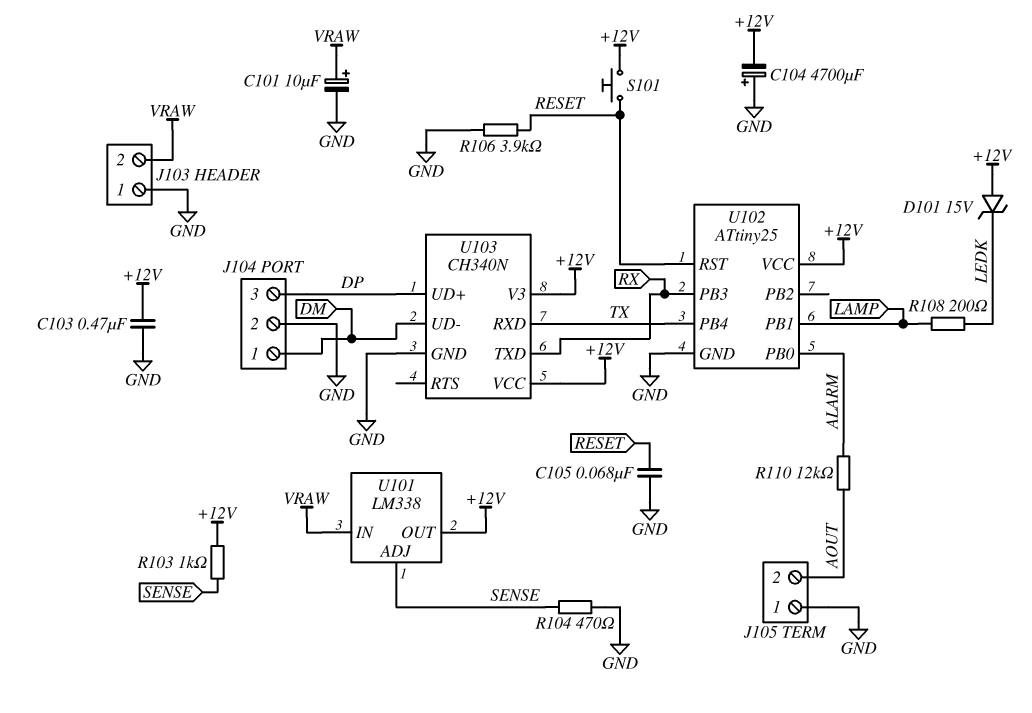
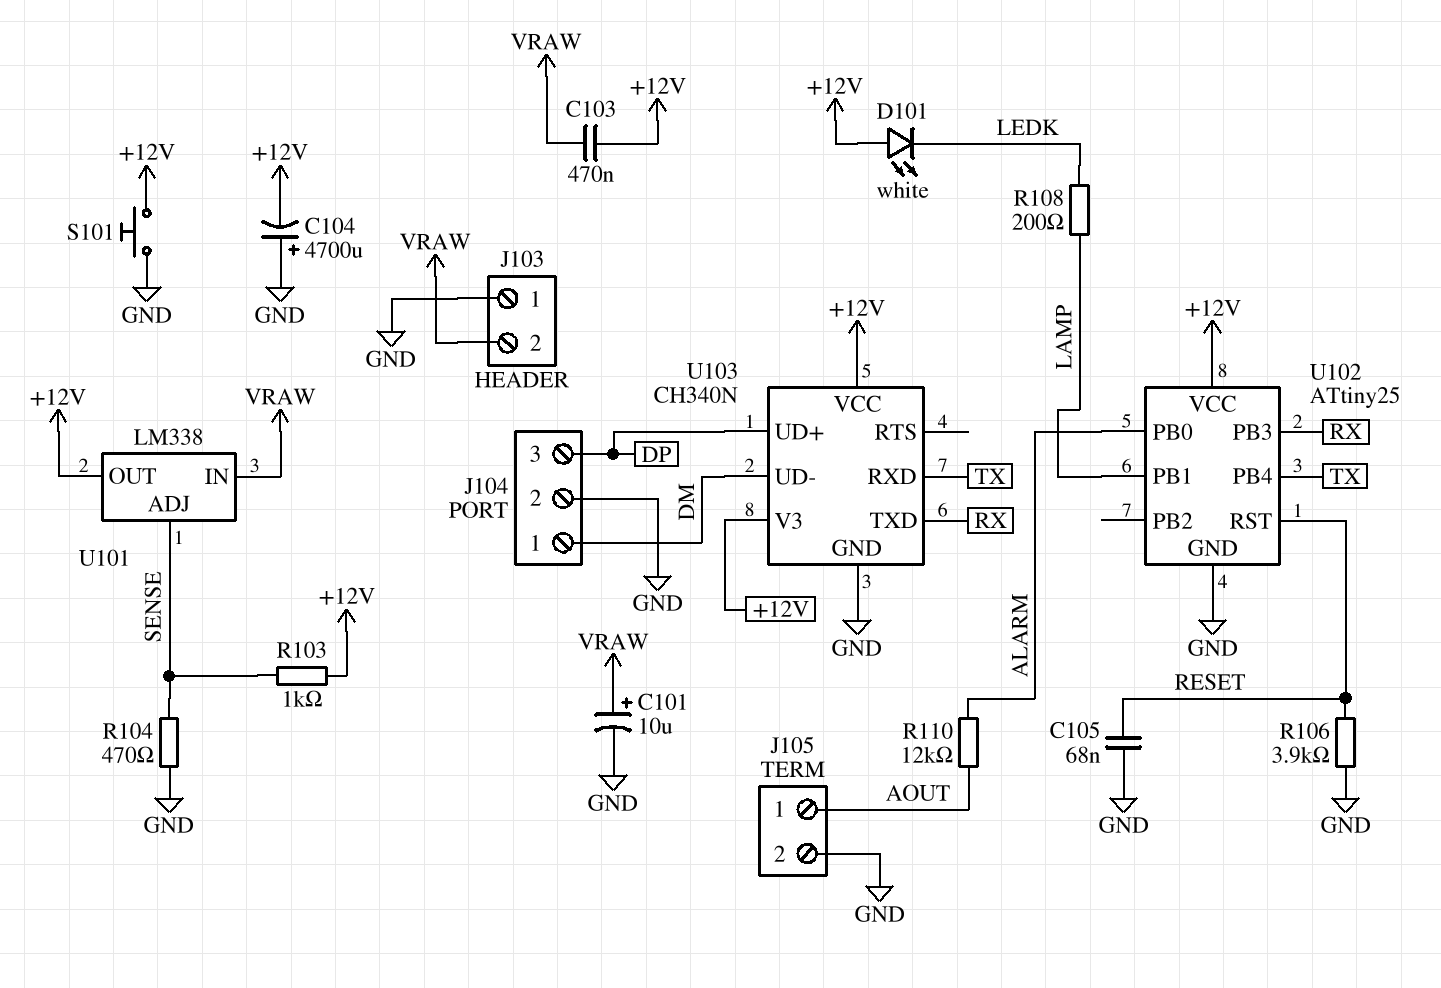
C103: 470nF (+12V, GND) -> 470nF (+12V, VRAW)
D101: zener 15V (A +12V, K LEDK) -> LED white (A +12V, K LEDK)
J105 pin 1: GND -> AOUT
J105 pin 2: AOUT -> GND
S101: button (+12V, RESET) -> button (+12V, GND)

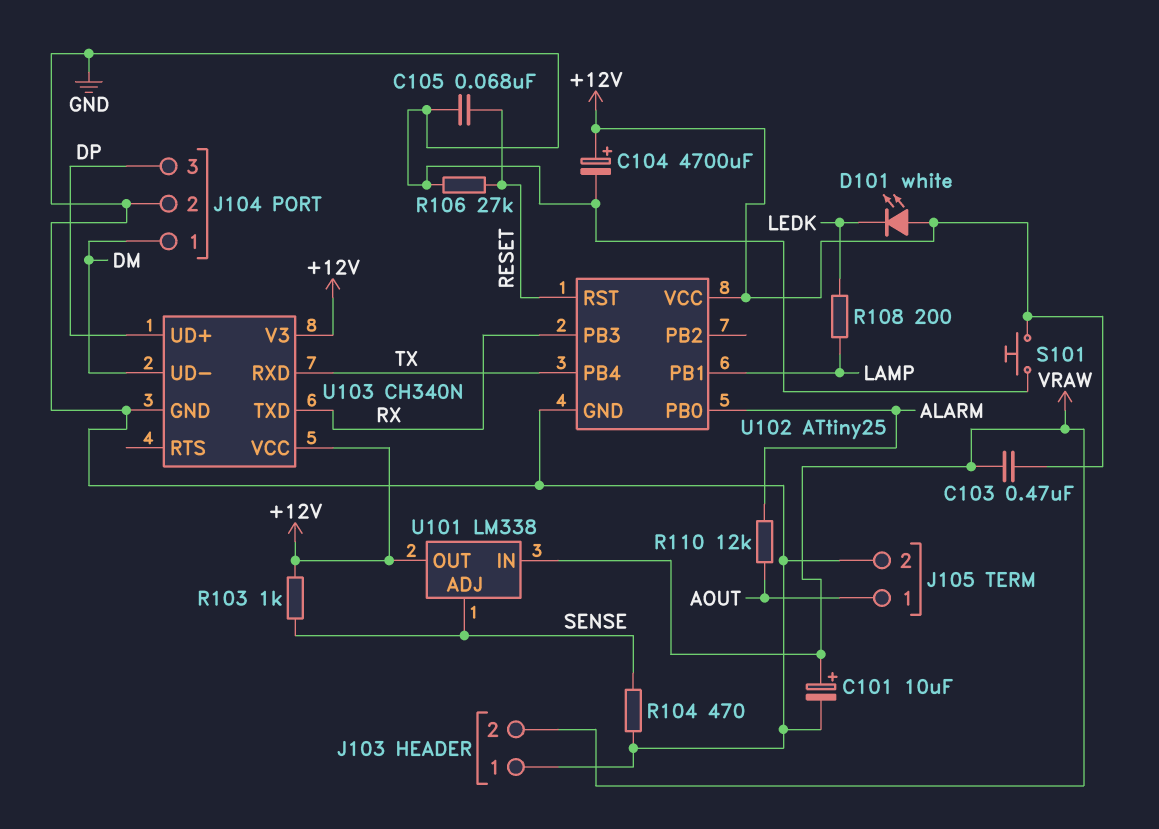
C104: 4700uF (plus GND, minus +12V) -> 4700uF (plus +12V, minus GND)
R106: 3.9k (GND, RESET) -> 27k (GND, RESET)

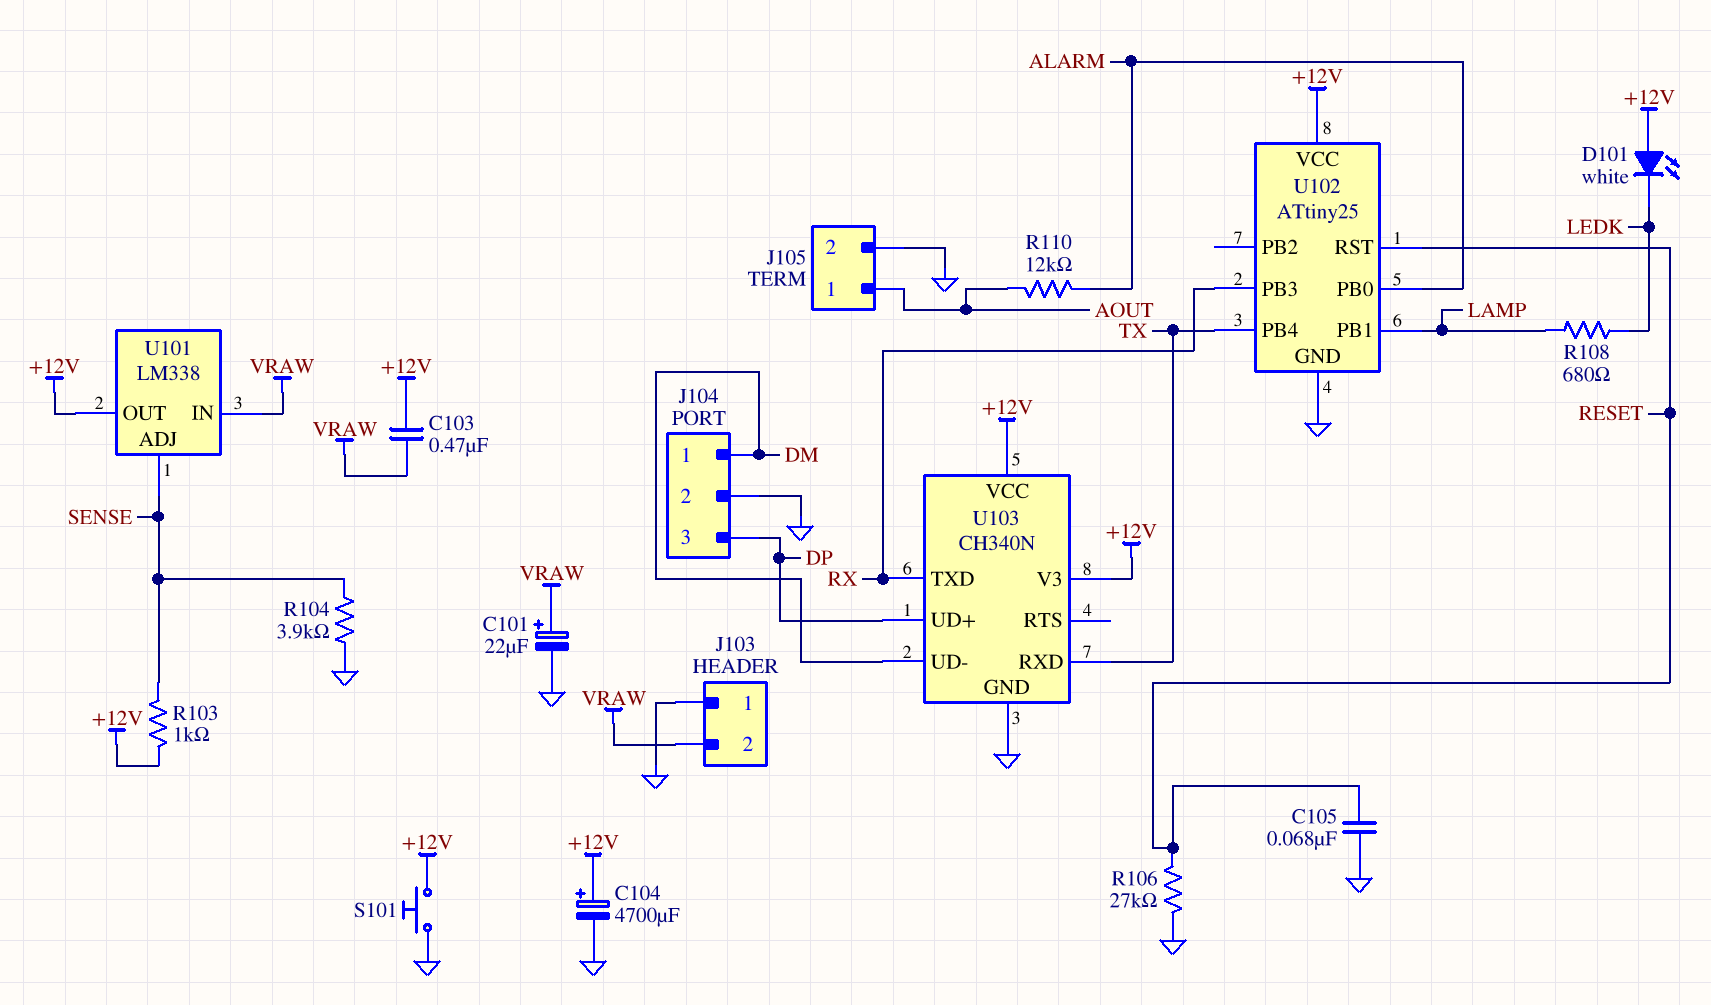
C101: 10uF (plus VRAW, minus GND) -> 22uF (plus VRAW, minus GND)
R104: 470 (GND, SENSE) -> 3.9k (GND, SENSE)
R108: 200 (LAMP, LEDK) -> 680 (LAMP, LEDK)

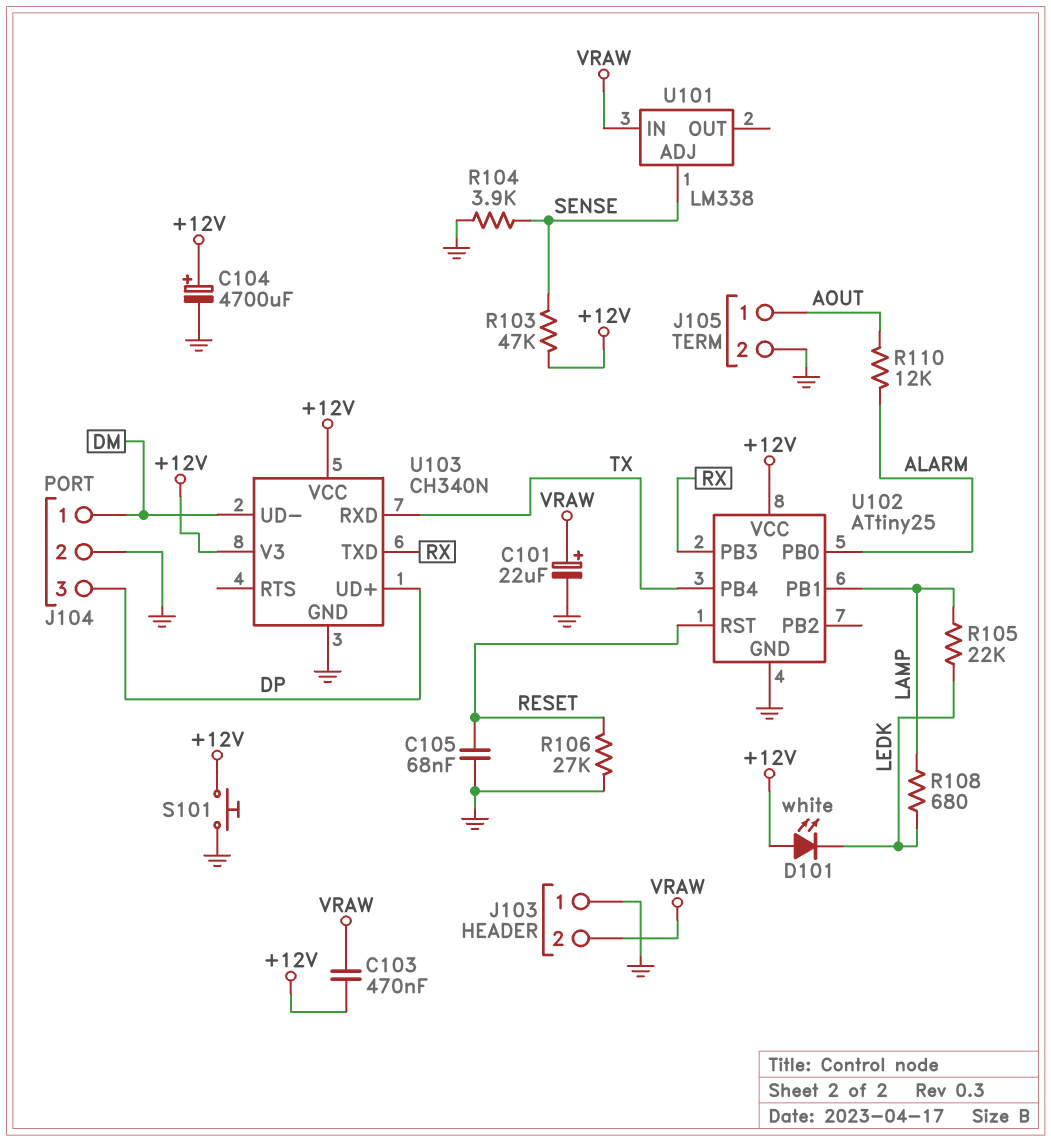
R103: 1k (+12V, SENSE) -> 47k (+12V, SENSE)
R105: none -> 22k (LAMP, LEDK)
U101 pin OUT: +12V -> none

